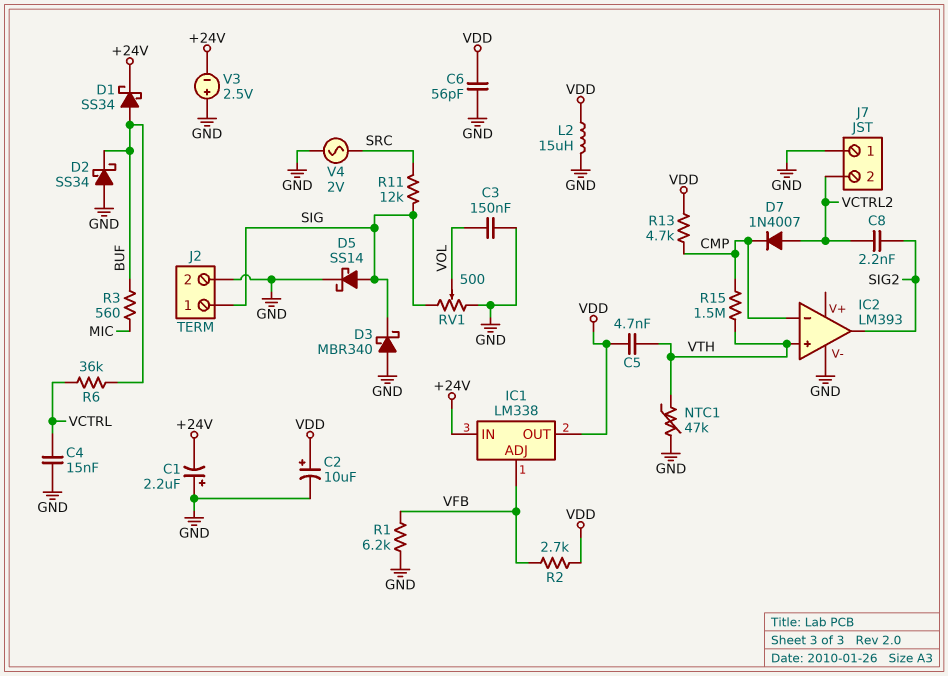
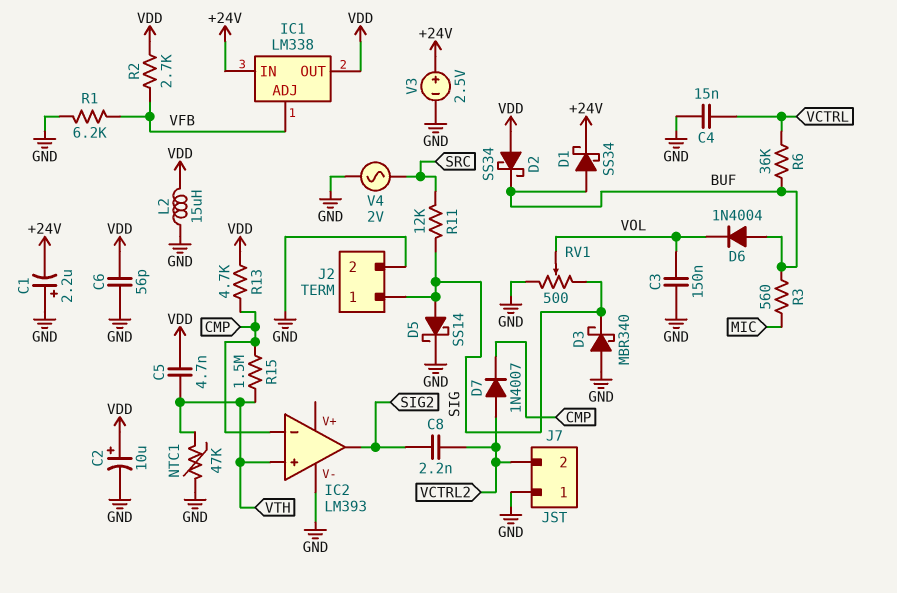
D2: schottky SS34 (A GND, K BUF) -> schottky SS34 (A VDD, K BUF)
D6: none -> diode 1N4004 (A BUF, K VOL)
V3: 2.5V (plus GND, minus +24V) -> 2.5V (plus +24V, minus GND)

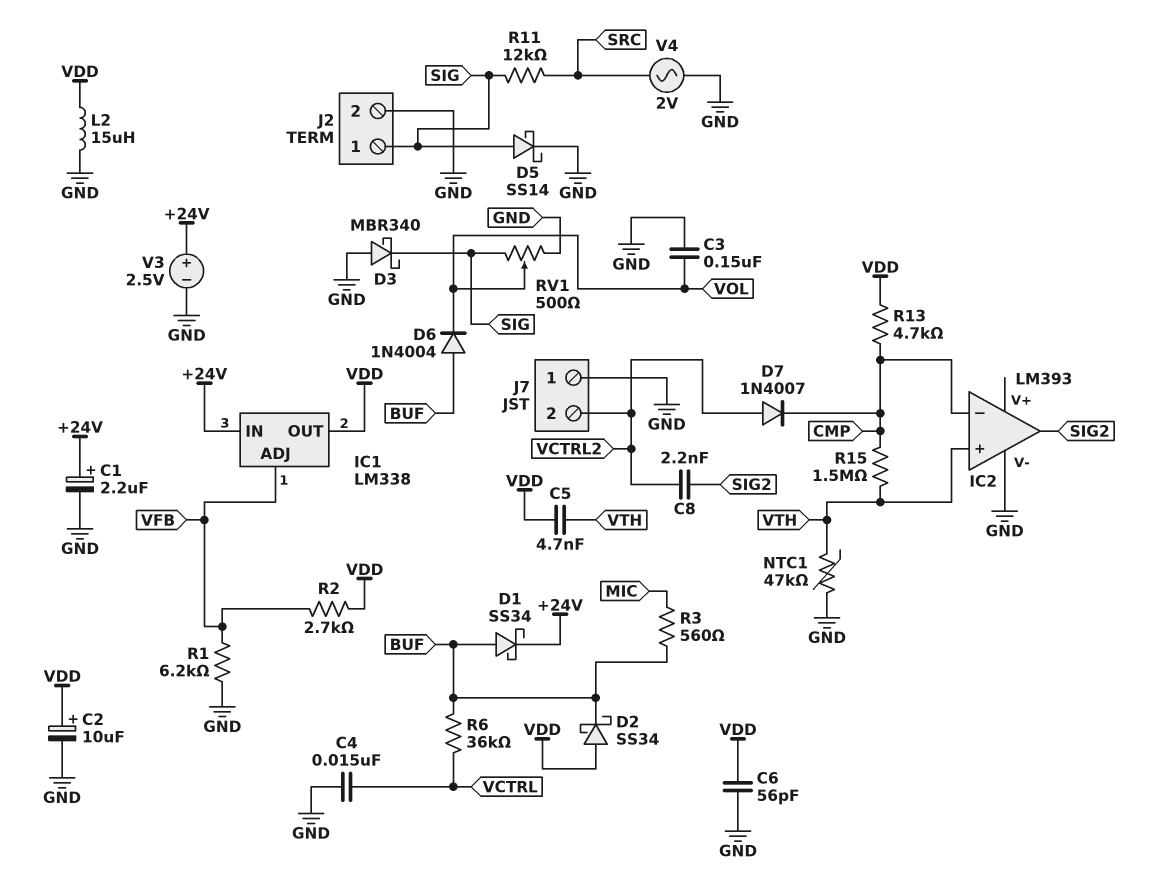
C1: 2.2uF (plus GND, minus +24V) -> 2.2uF (plus +24V, minus GND)

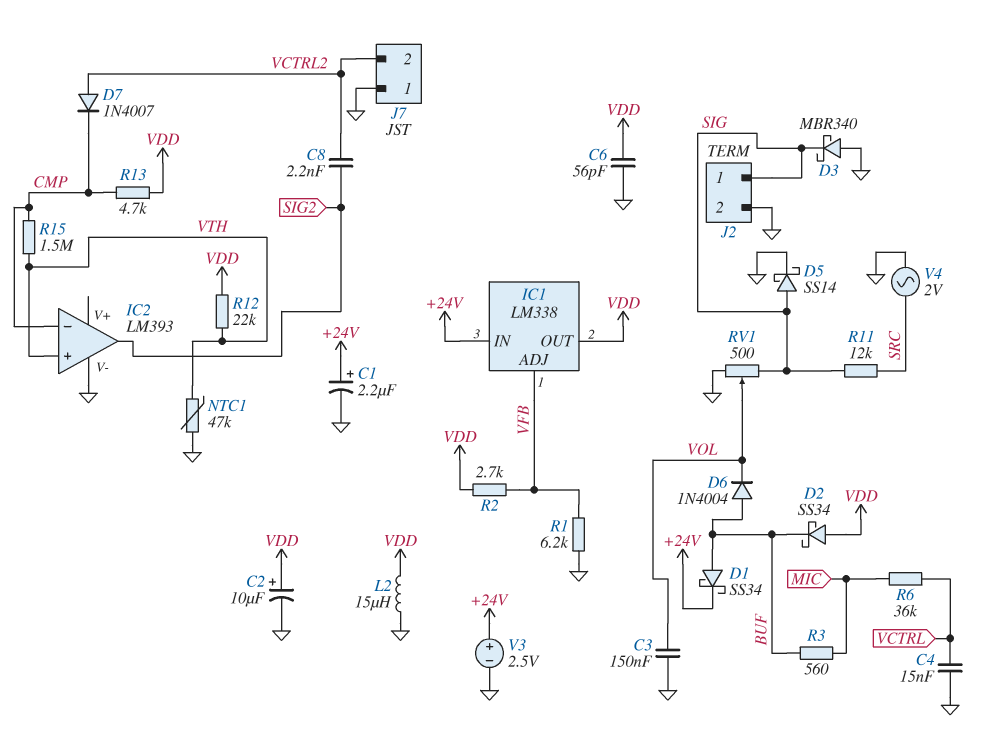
C5: 4.7nF (VDD, VTH) -> none
R6: 36k (BUF, VCTRL) -> 36k (MIC, VCTRL)
R12: none -> 22k (VDD, VTH)

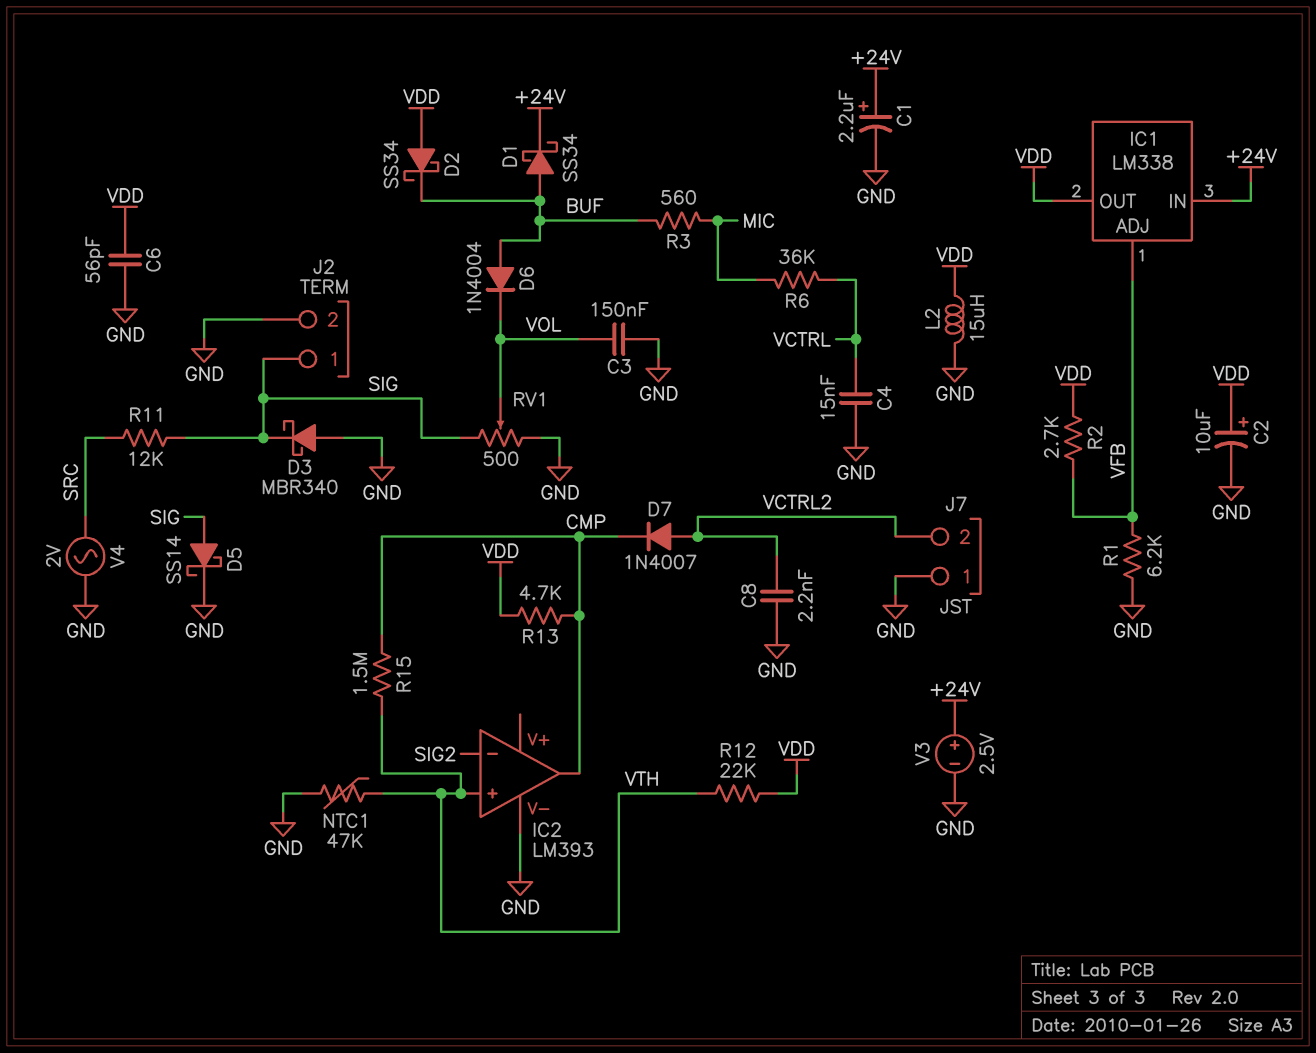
C8: 2.2nF (SIG2, VCTRL2) -> 2.2nF (GND, VCTRL2)
IC2 pin in-: CMP -> SIG2
IC2 pin out: SIG2 -> CMP

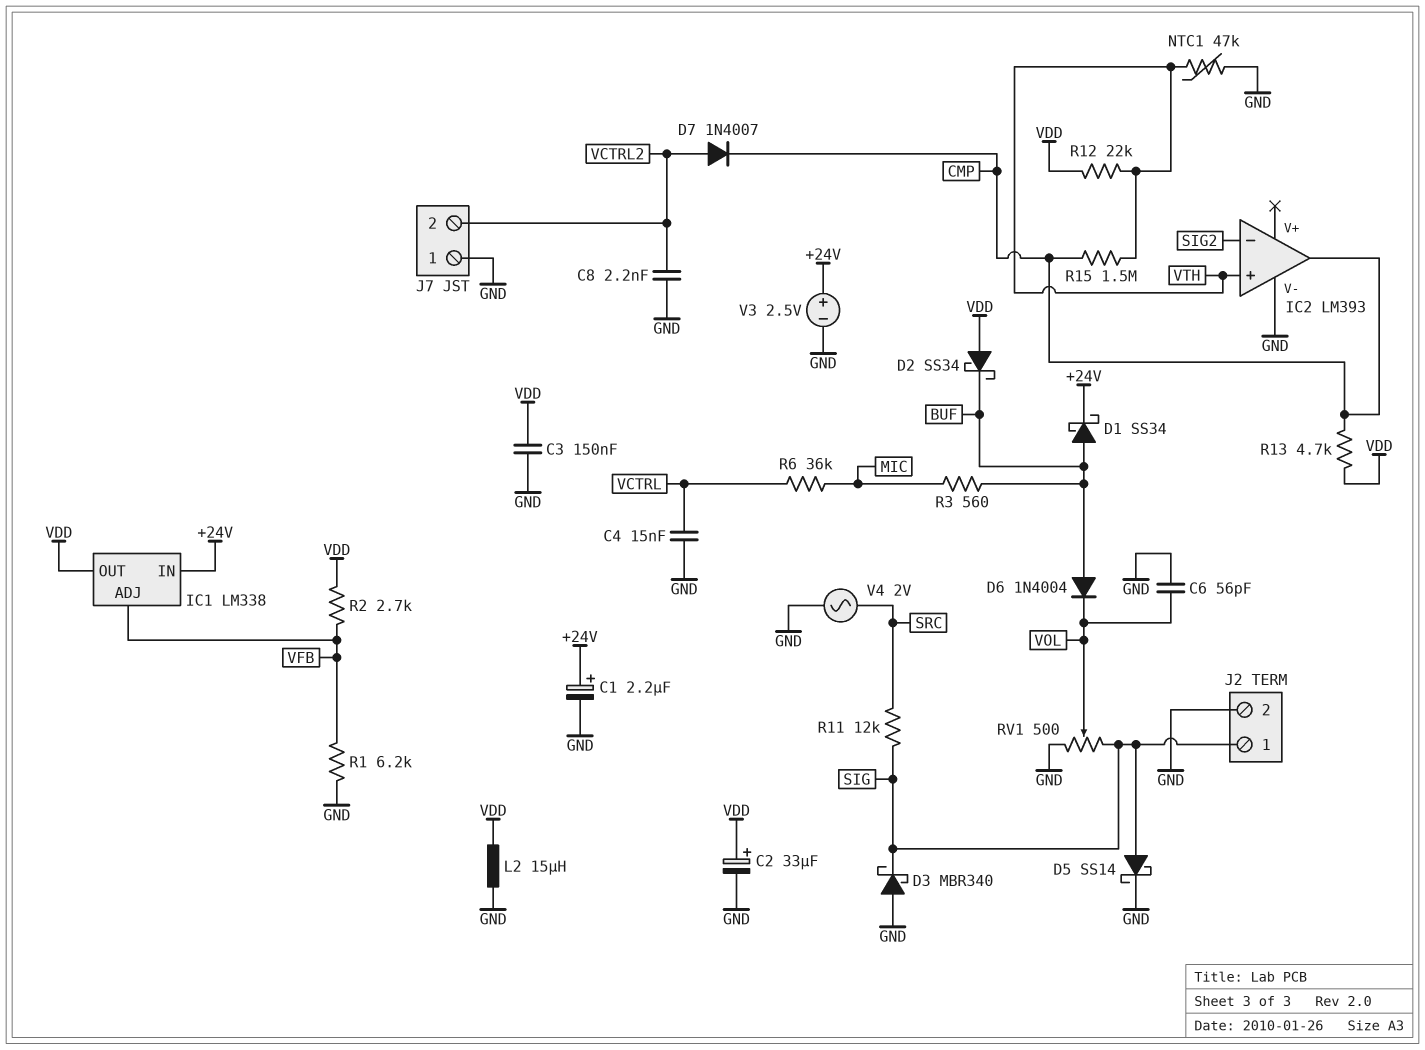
C2: 10uF (plus VDD, minus GND) -> 33uF (plus VDD, minus GND)
C3: 150nF (GND, VOL) -> 150nF (GND, VDD)
C6: 56pF (GND, VDD) -> 56pF (GND, VOL)

